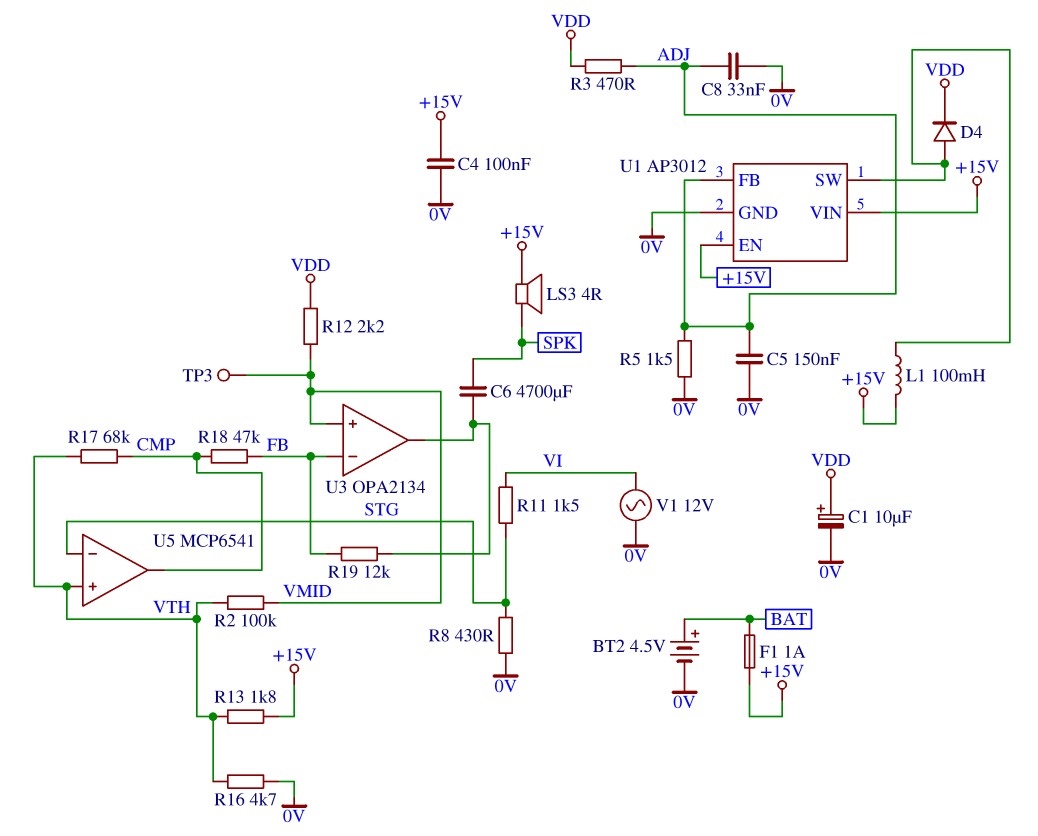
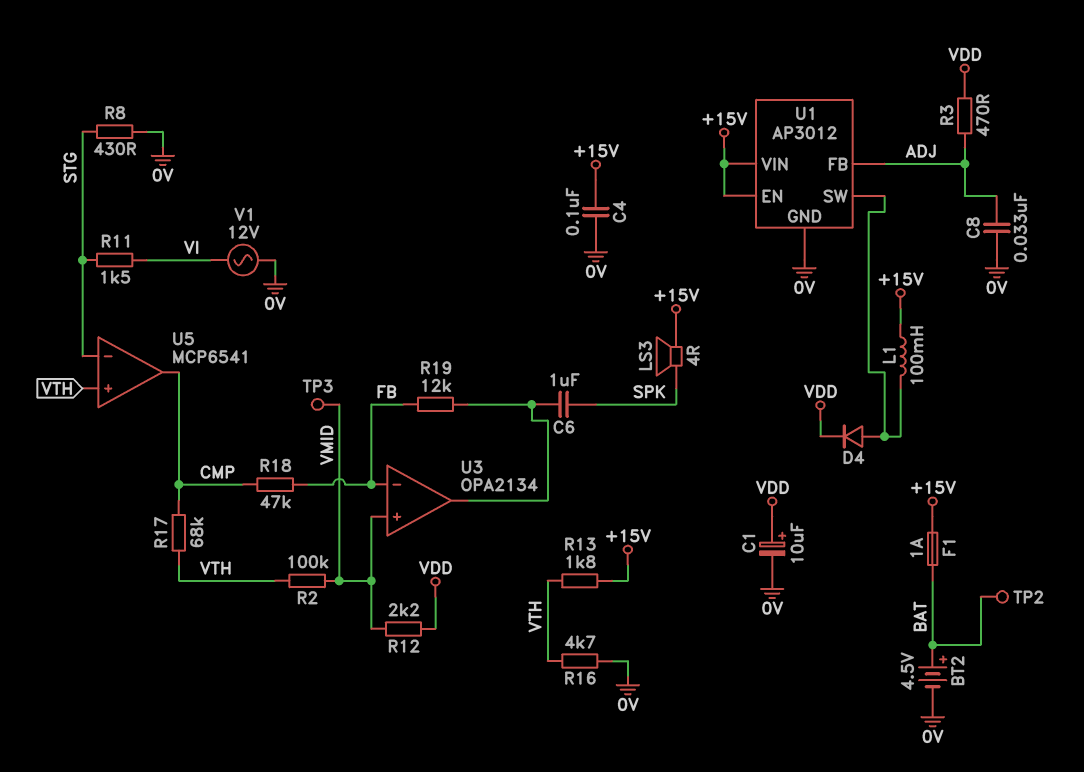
C5: 150nF (0V, ADJ) -> none
C6: 4700uF (SPK, U3/out) -> 1uF (SPK, U3/out)
R5: 1.5k (0V, ADJ) -> none
TP2: none -> test point (BAT)

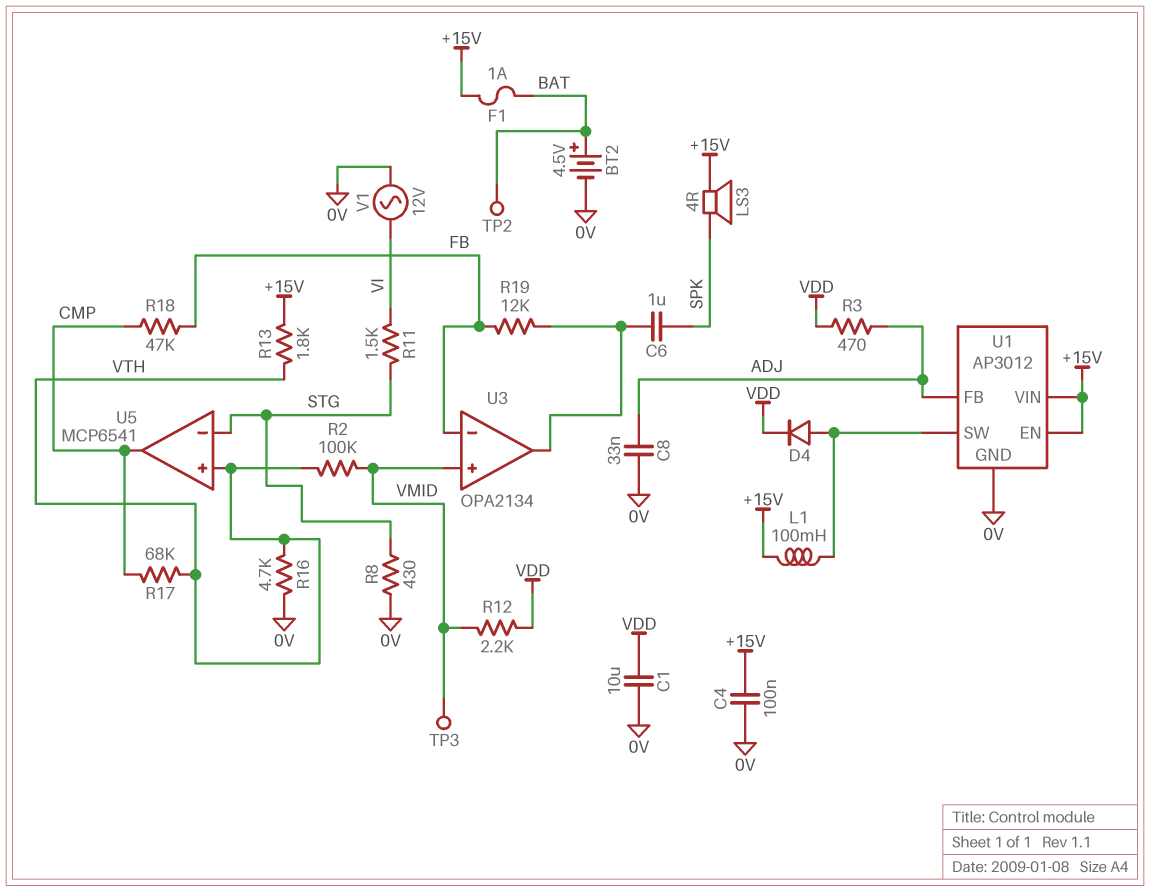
C1: 10uF (plus VDD, minus 0V) -> 10uF (0V, VDD)

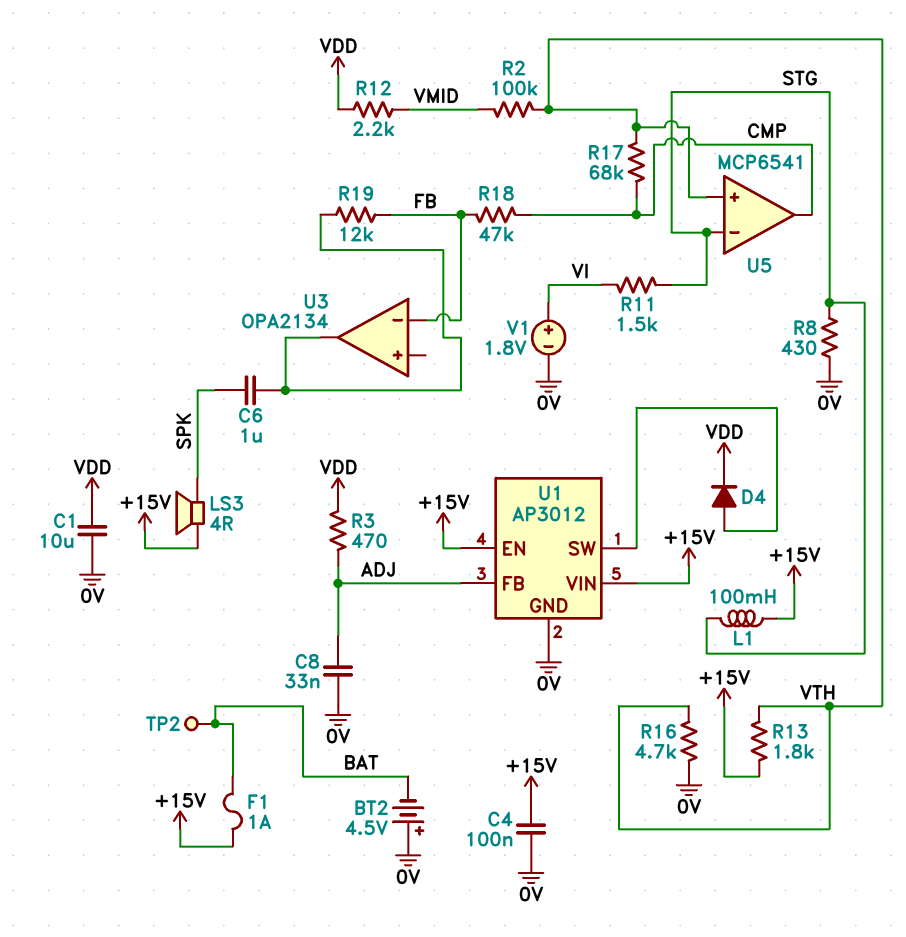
BT2: 4.5V (plus BAT, minus 0V) -> 4.5V (plus 0V, minus BAT)
L1: 100mH (+15V, U1/SW) -> 100mH (+15V, STG)
TP3: test point (VMID) -> none
U3 pin in+: VMID -> none
V1: AC 12V (0V, VI) -> 1.8V (plus VI, minus 0V)

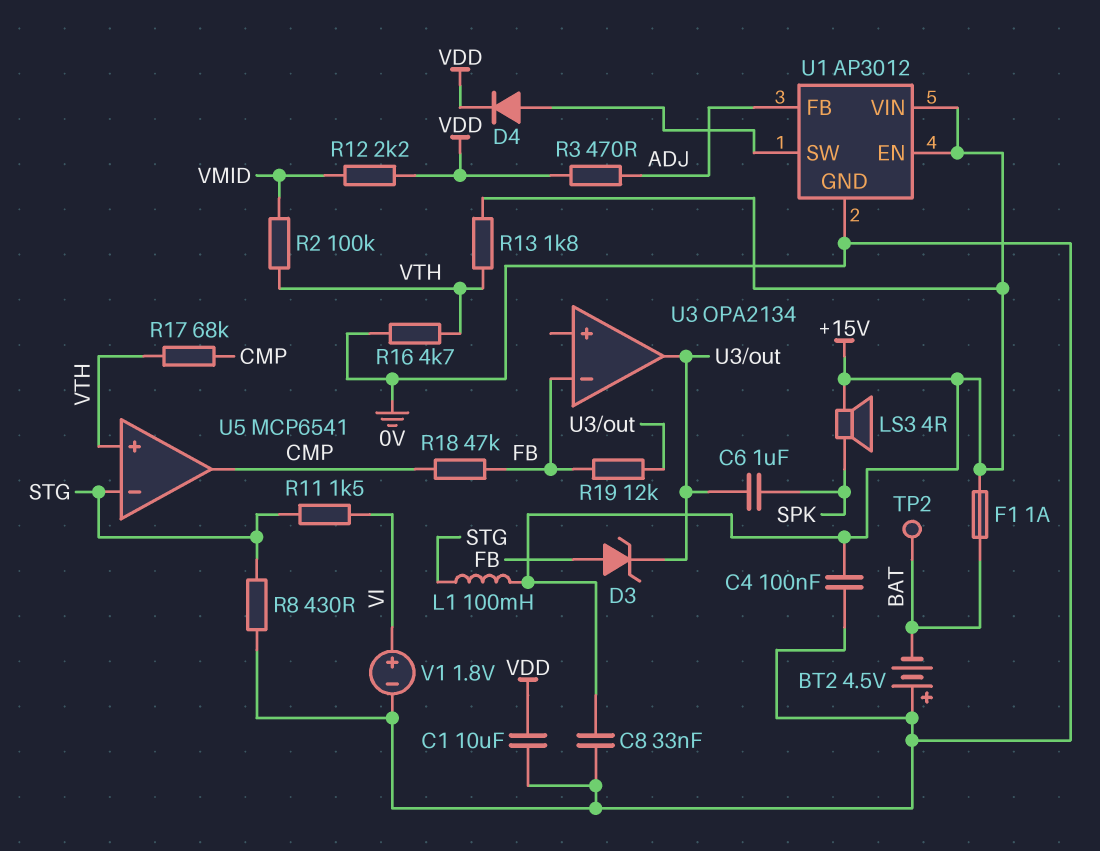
C8: 33nF (0V, ADJ) -> 33nF (+15V, 0V)
D3: none -> zener (A FB, K U3/out)

